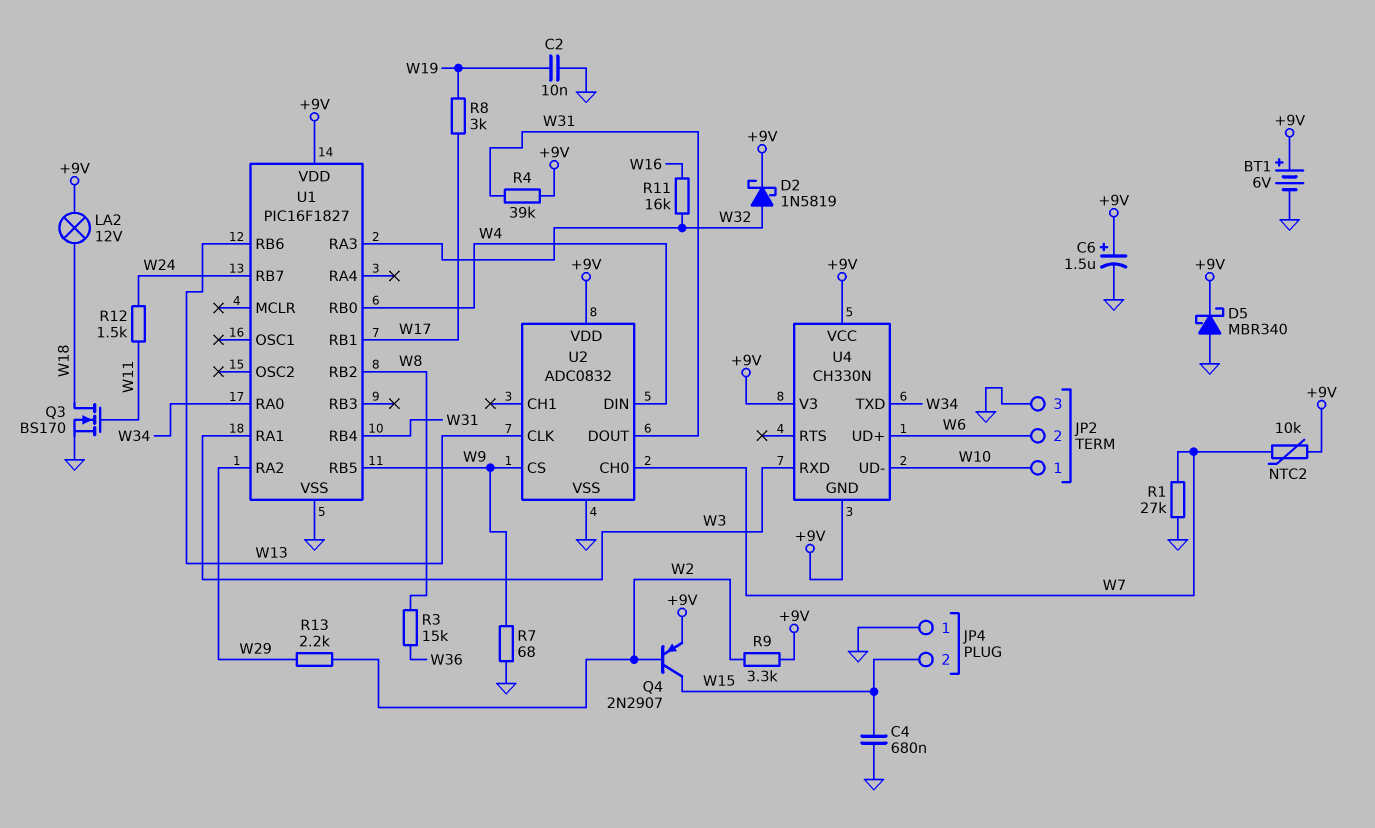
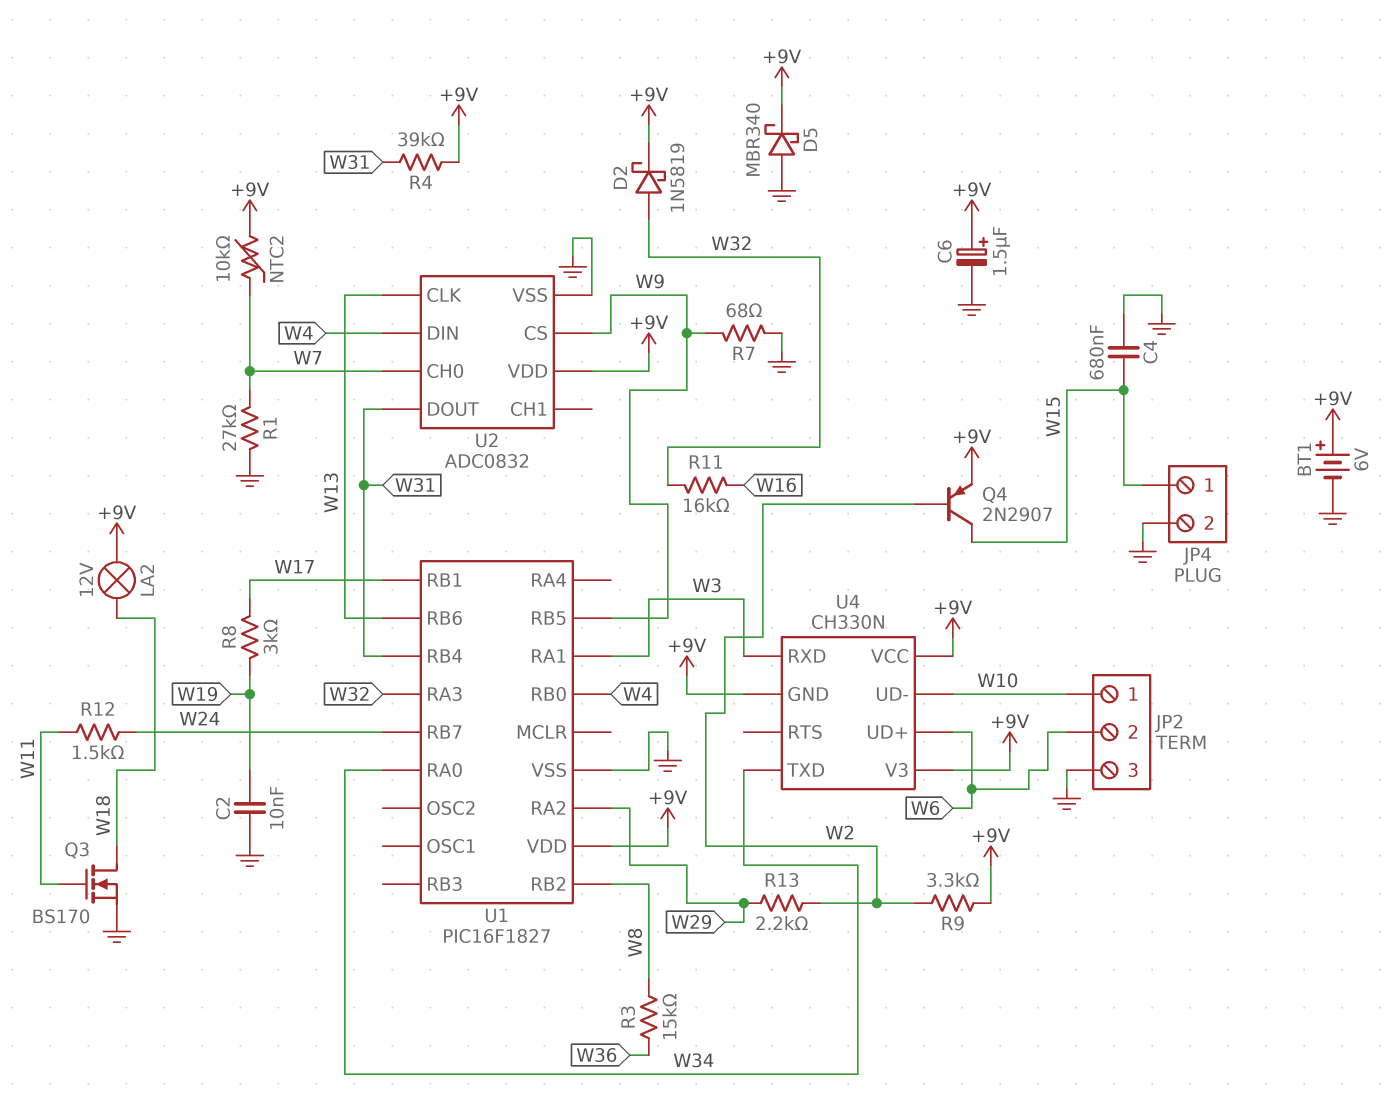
JP4 pin 1: GND -> W15
JP4 pin 2: W15 -> GND

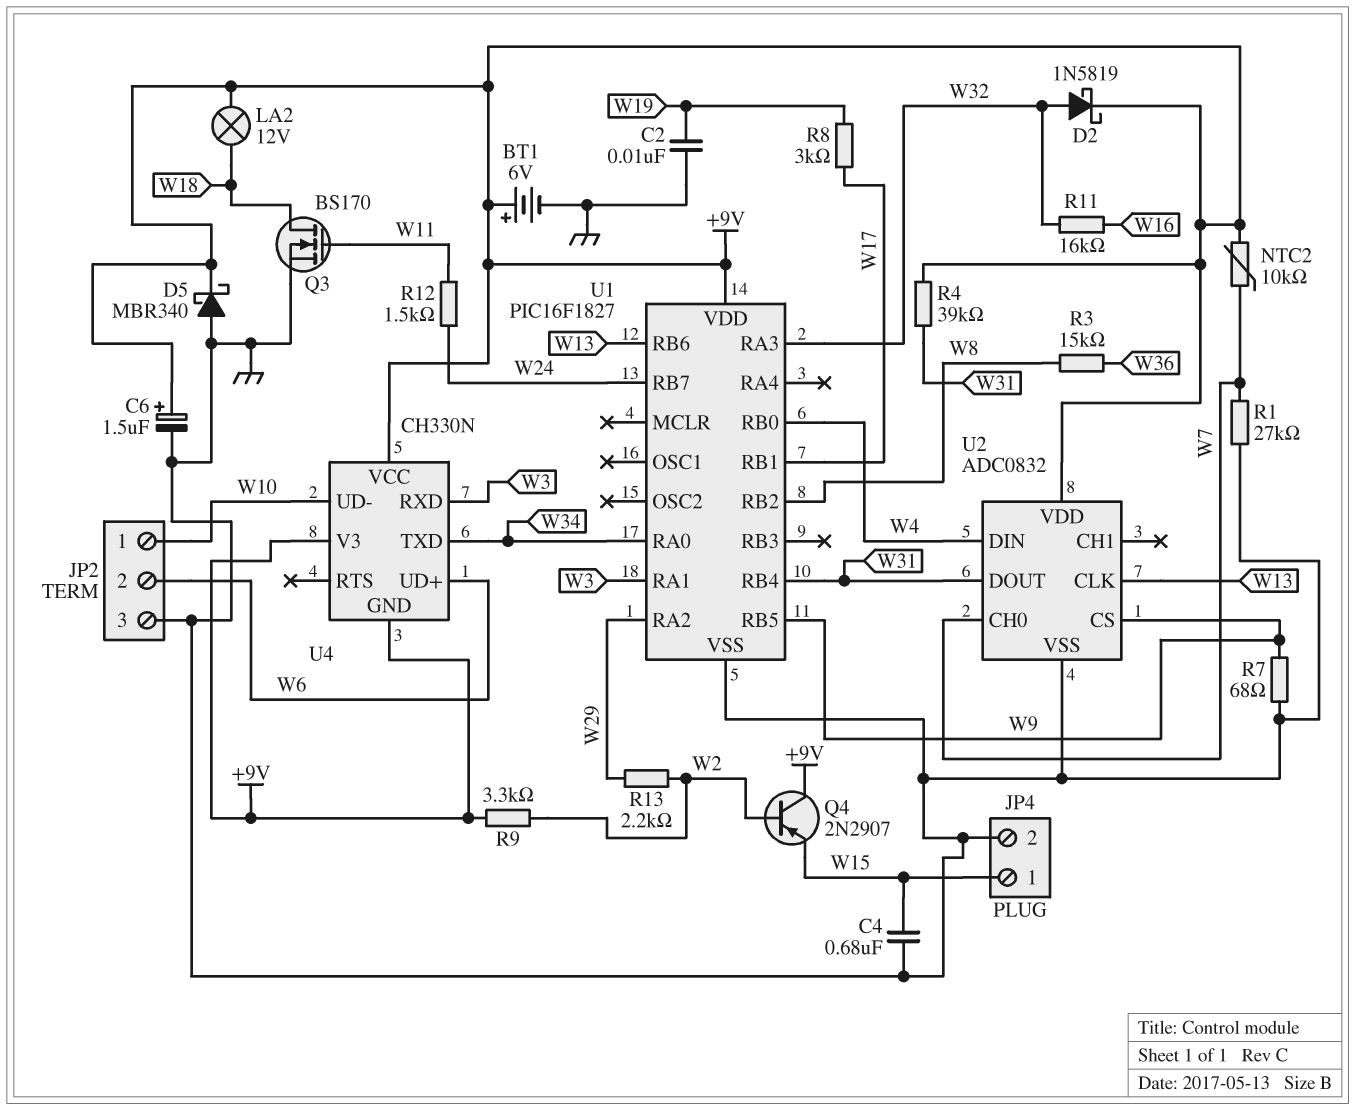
Q4: PNP 2N2907 (B W2, C W15, E +9V) -> PNP 2N2907 (B W2, C +9V, E W15)

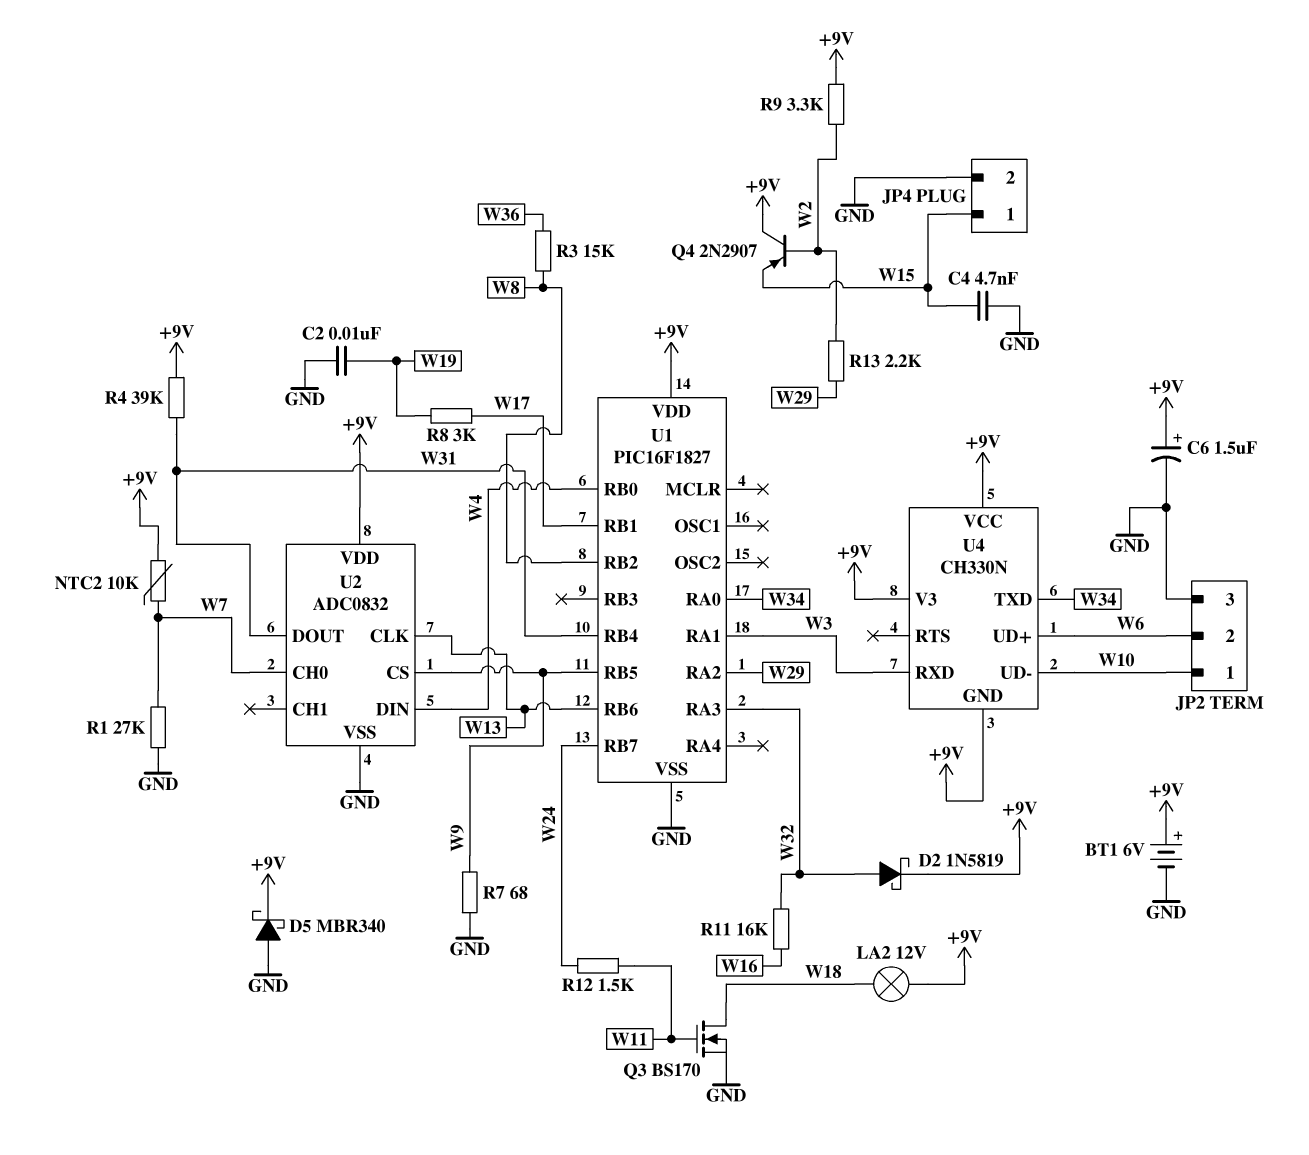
C4: 680nF (GND, W15) -> 4.7nF (GND, W15)

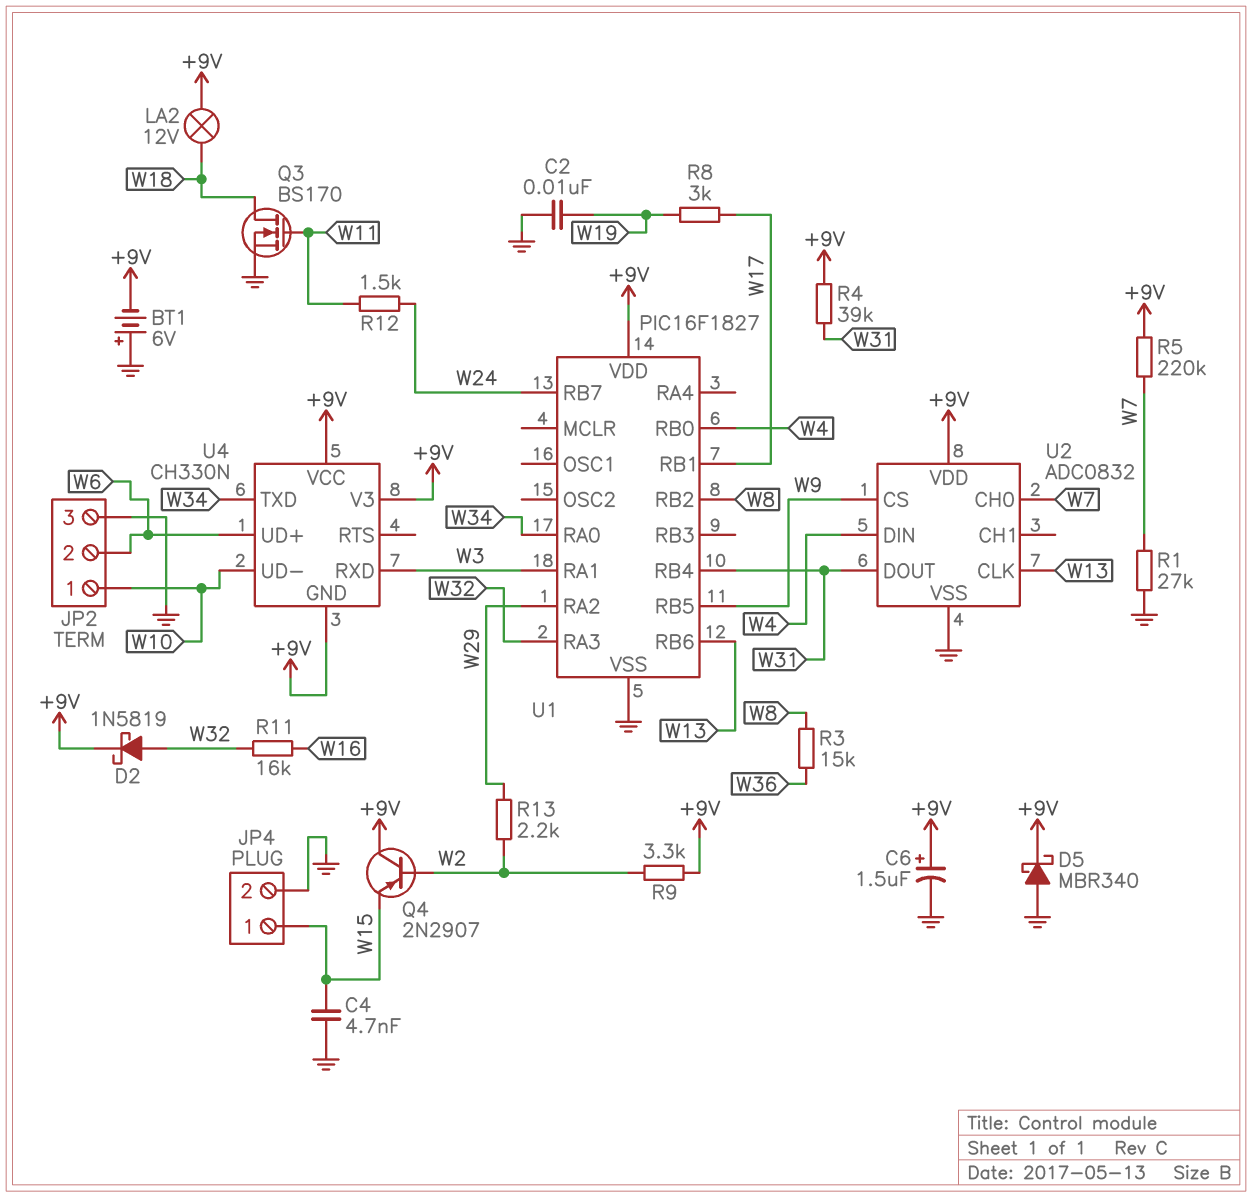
BT1: 6V (plus +9V, minus GND) -> 6V (plus GND, minus +9V)
NTC2: 10k (+9V, W7) -> none
R5: none -> 220k (+9V, W7)
R7: 68 (GND, W9) -> none

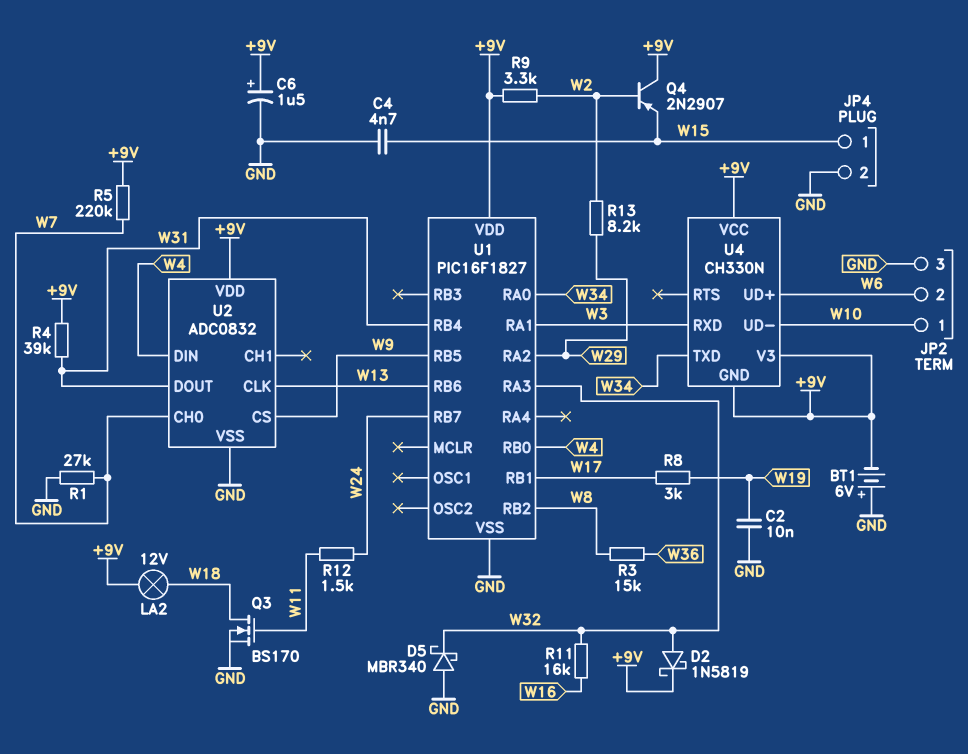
D5: schottky MBR340 (A GND, K +9V) -> schottky MBR340 (A GND, K W32)
R13: 2.2k (W2, W29) -> 8.2k (W2, W29)

